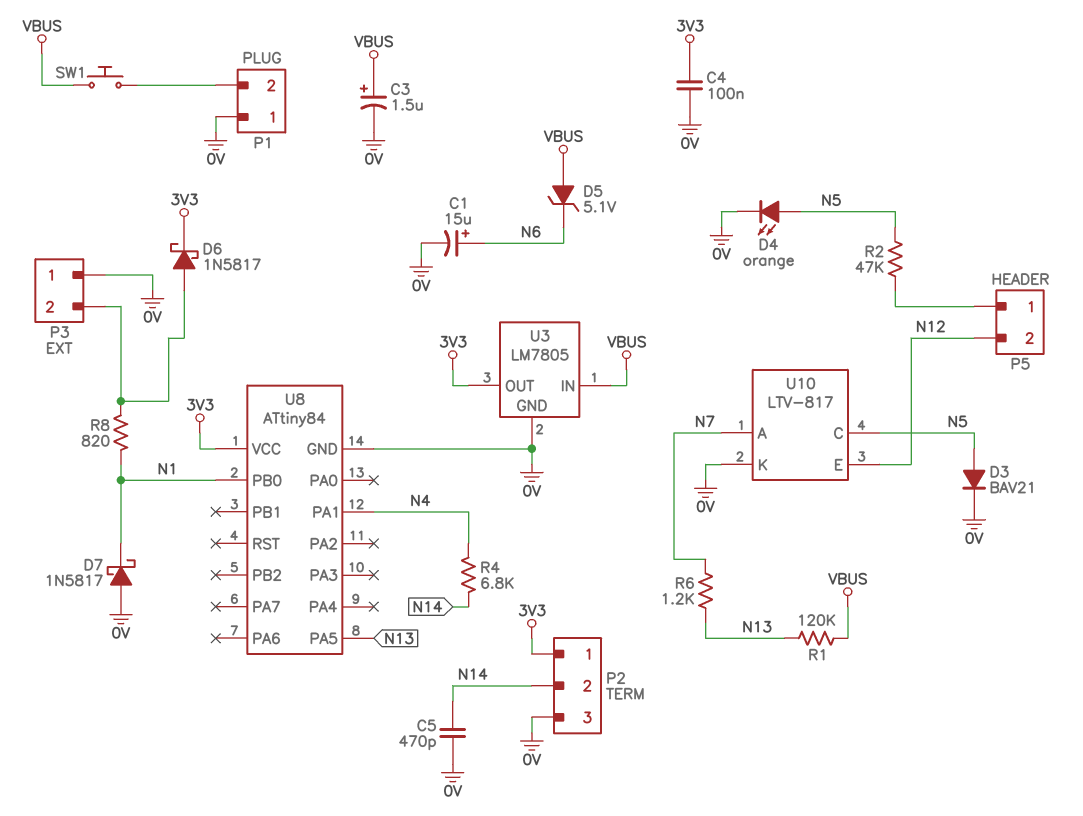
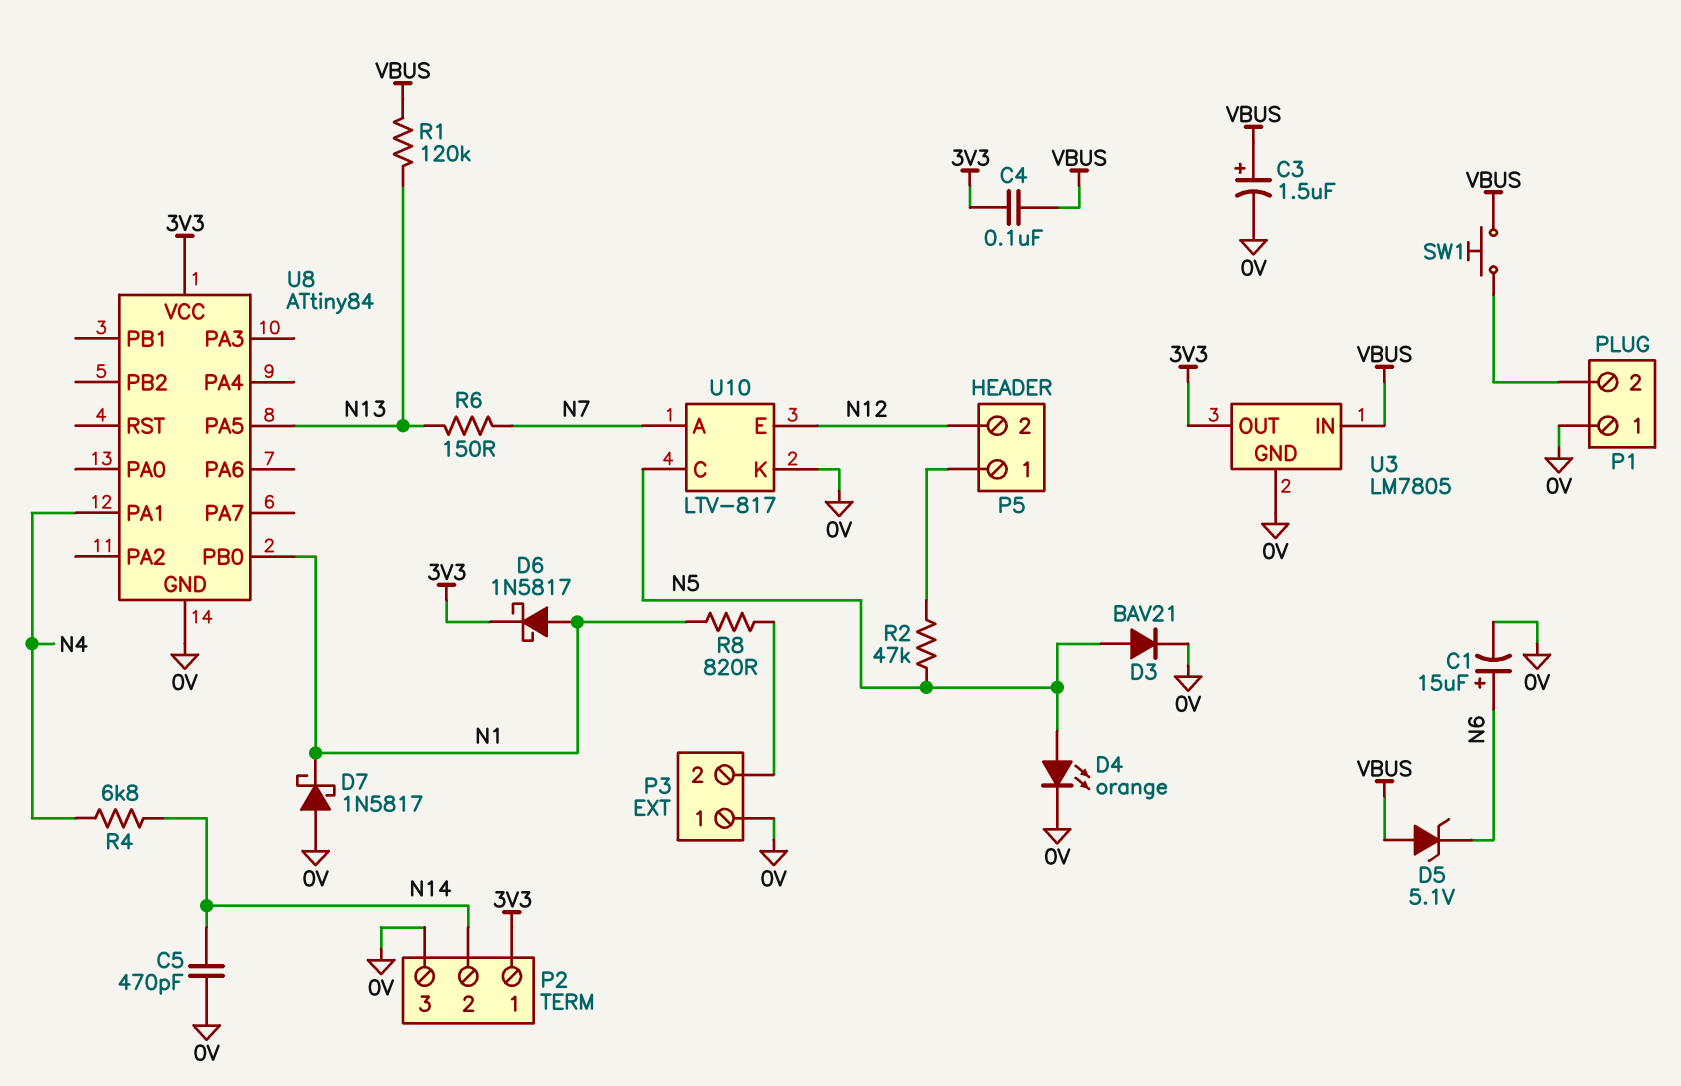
C4: 100nF (0V, 3V3) -> 100nF (3V3, VBUS)
D6: schottky 1N5817 (A P3/2, K 3V3) -> schottky 1N5817 (A N1, K 3V3)
R6: 1.2k (N7, N13) -> 150 (N7, N13)

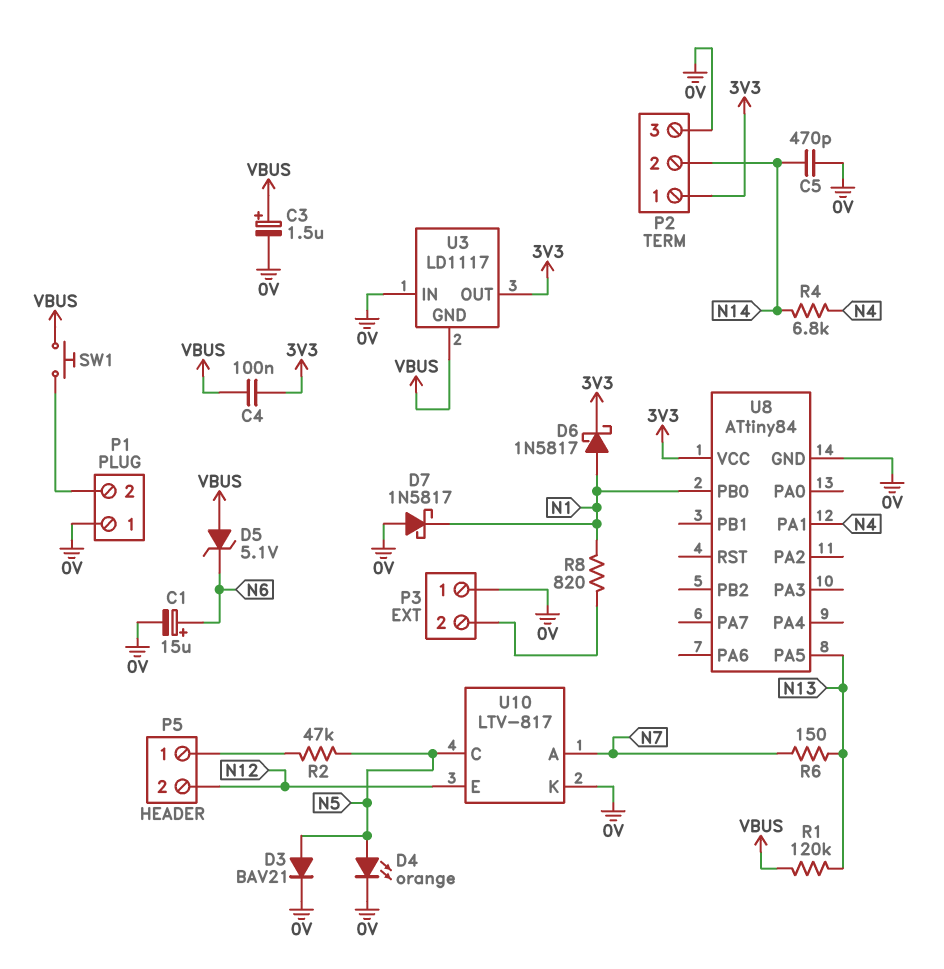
U3: LM7805 -> LD1117
U3 pin GND: 0V -> VBUS
U3 pin IN: VBUS -> 0V

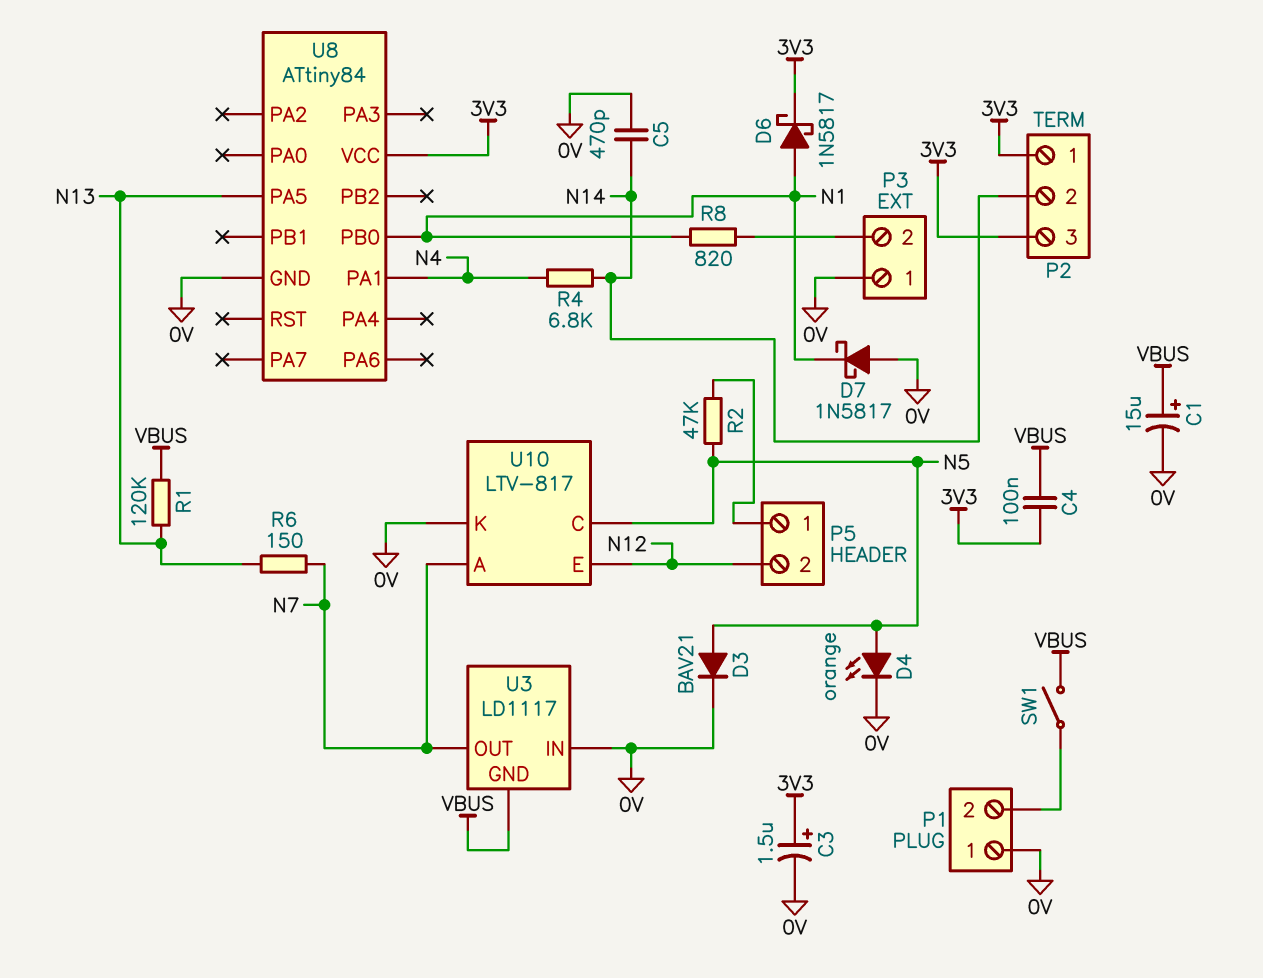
C1: 15uF (plus N6, minus 0V) -> 15uF (plus VBUS, minus 0V)
C3: 1.5uF (plus VBUS, minus 0V) -> 1.5uF (plus 3V3, minus 0V)
D5: zener 5.1V (A VBUS, K N6) -> none
P2 pin 3: 0V -> 3V3
SW1: button (P1/2, VBUS) -> switch (P1/2, VBUS)
U3 pin OUT: 3V3 -> N7

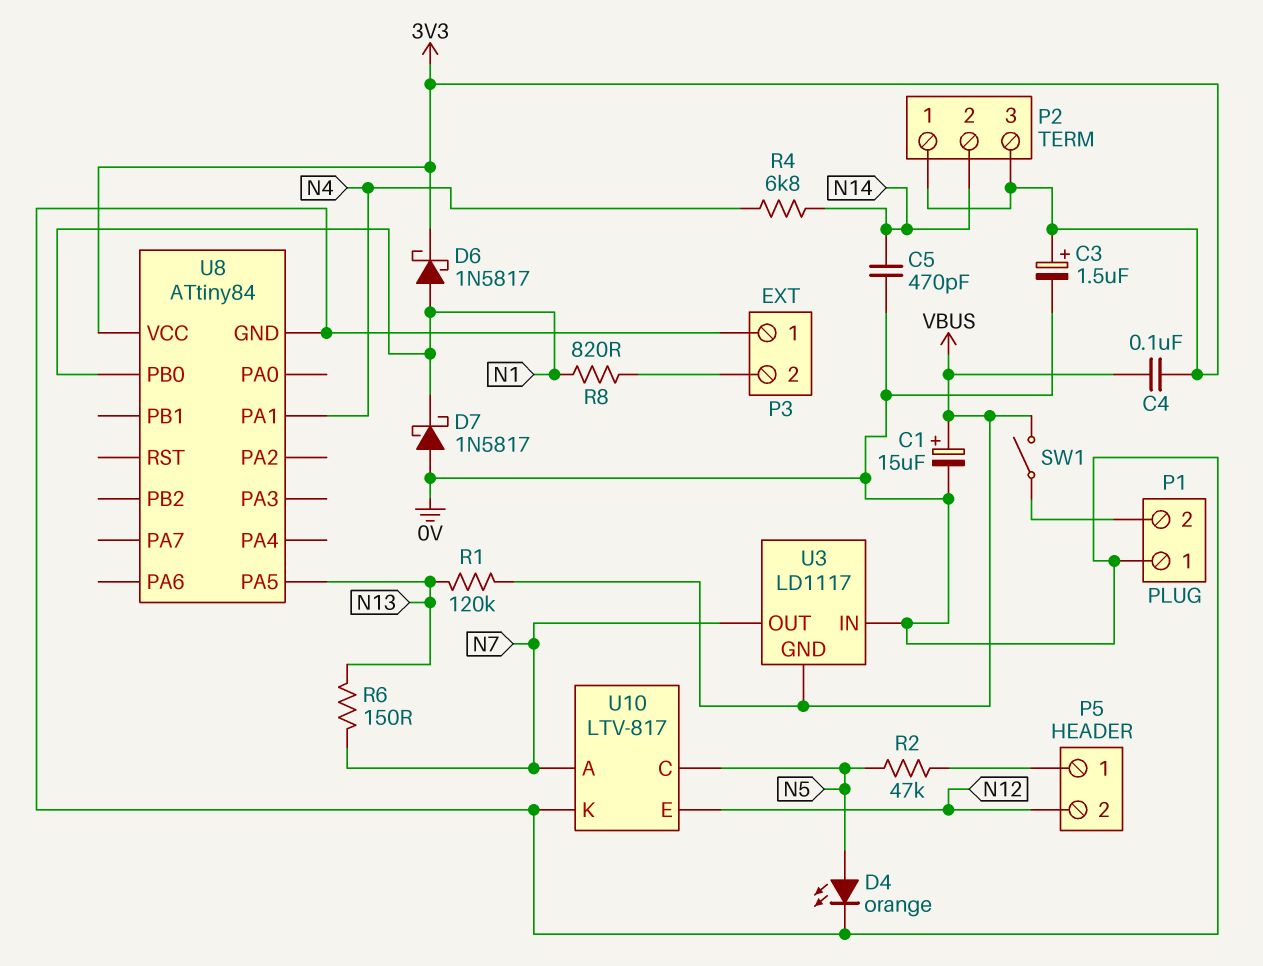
D3: diode BAV21 (A N5, K 0V) -> none

